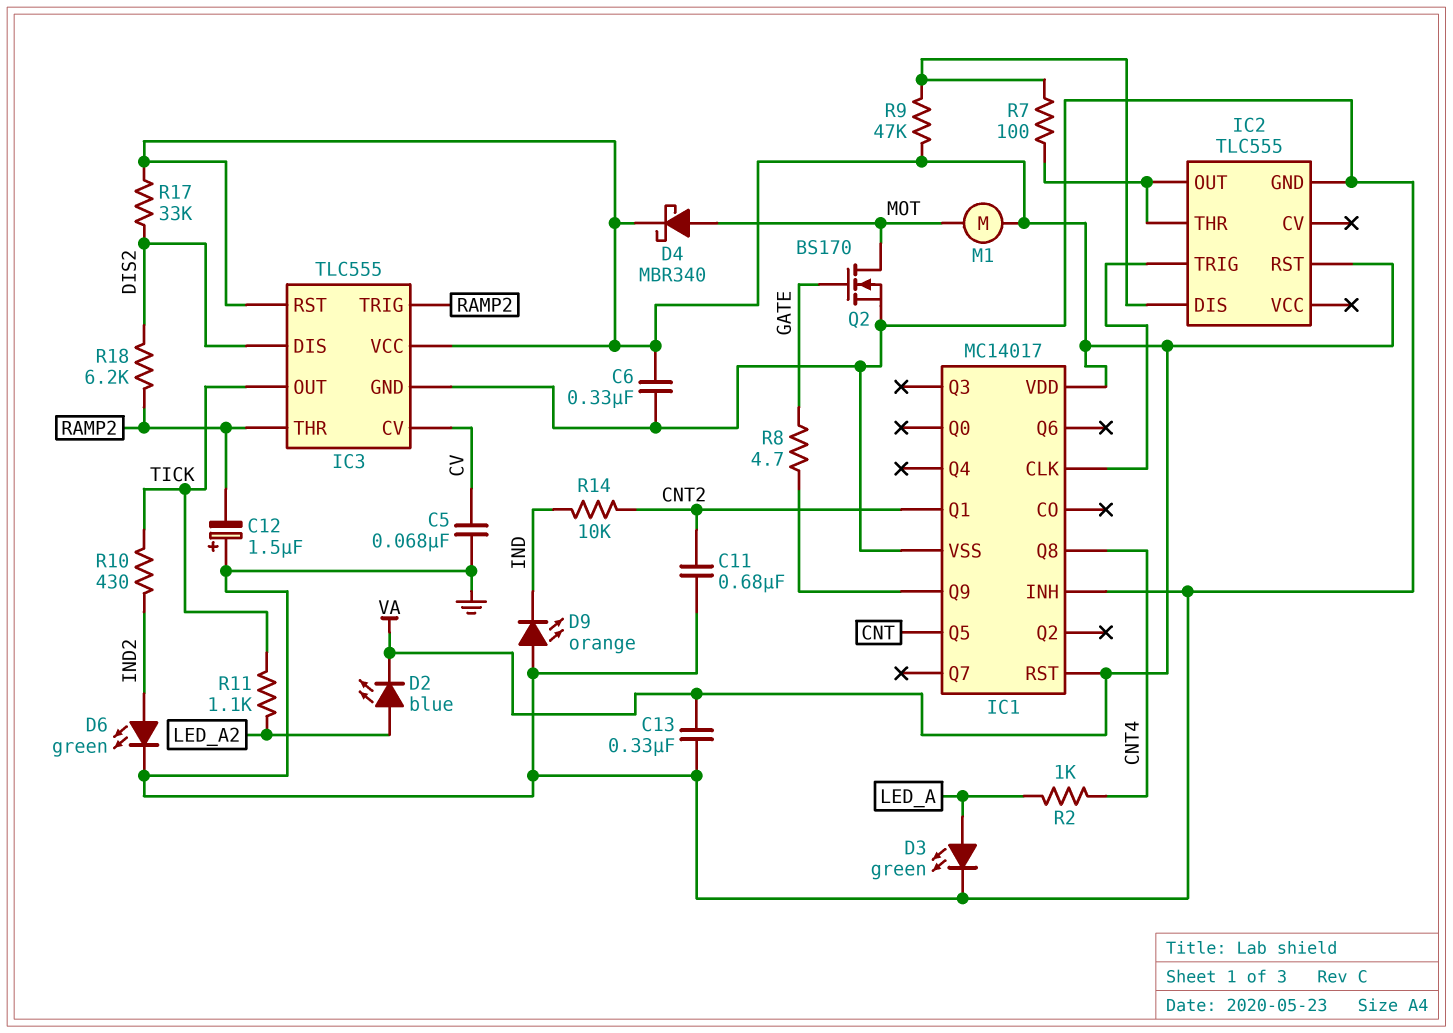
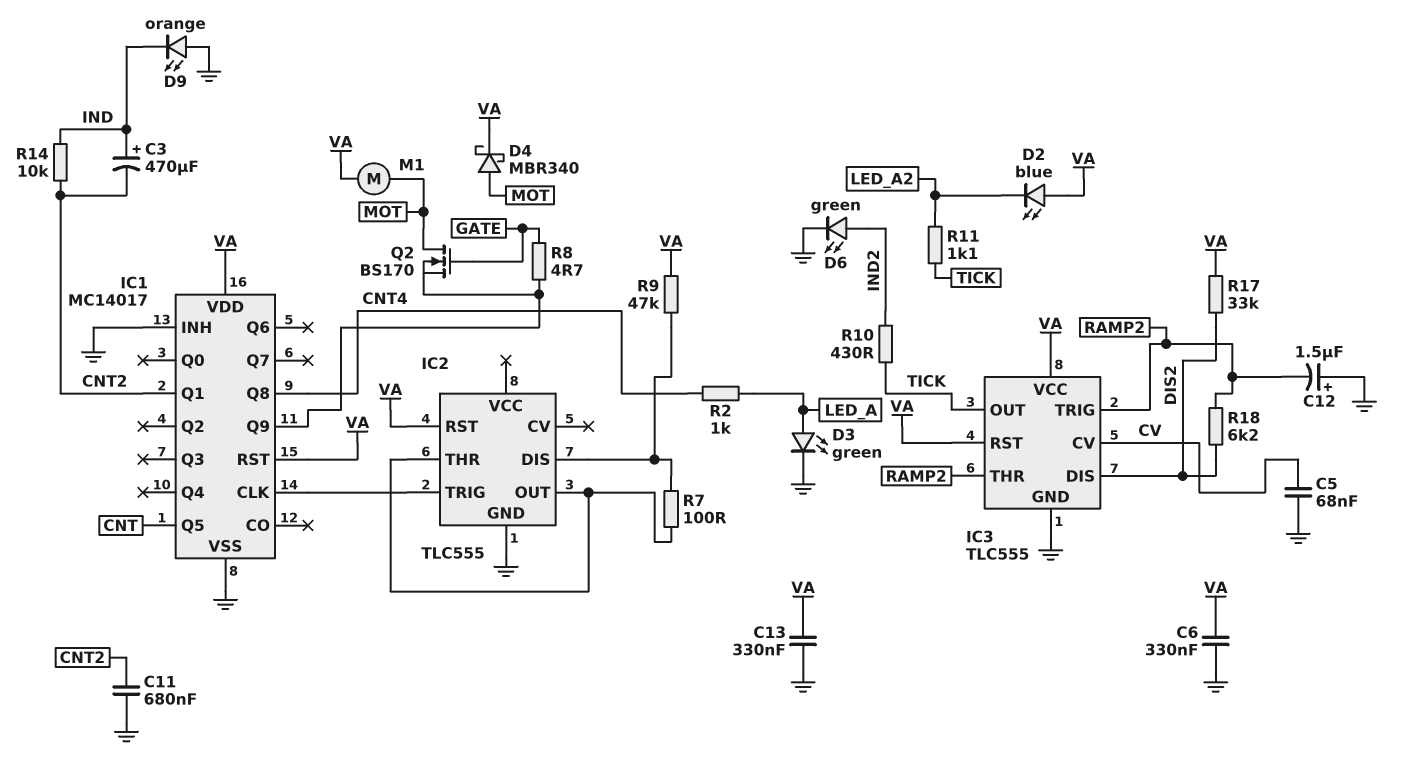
C3: none -> 470uF (plus IND, minus CNT2)
D2: LED blue (A LED_A2, K VA) -> LED blue (A VA, K LED_A2)
Q2: NMOS BS170 (G GATE, D MOT, S GND) -> NMOS BS170 (G GATE, D MOT, S IC1/Q9)

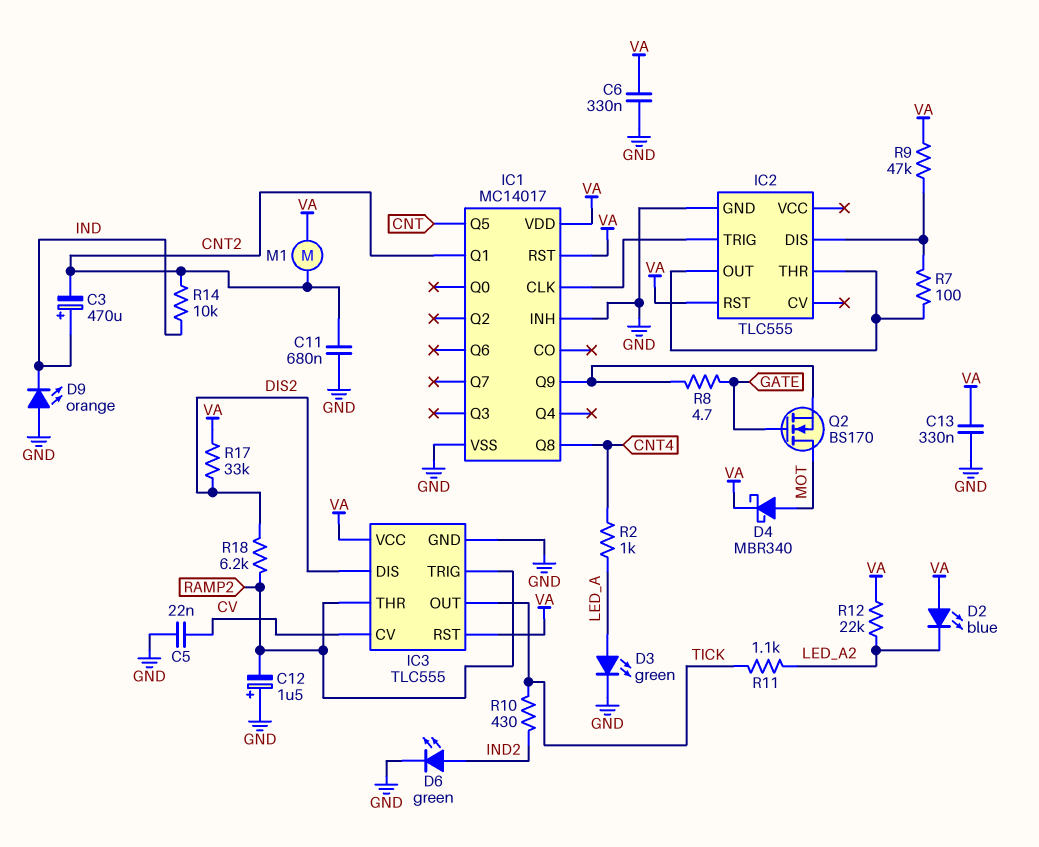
C5: 68nF (CV, GND) -> 22nF (CV, GND)
M1: motor (MOT, VA) -> motor (CNT2, VA)
R12: none -> 22k (LED_A2, VA)

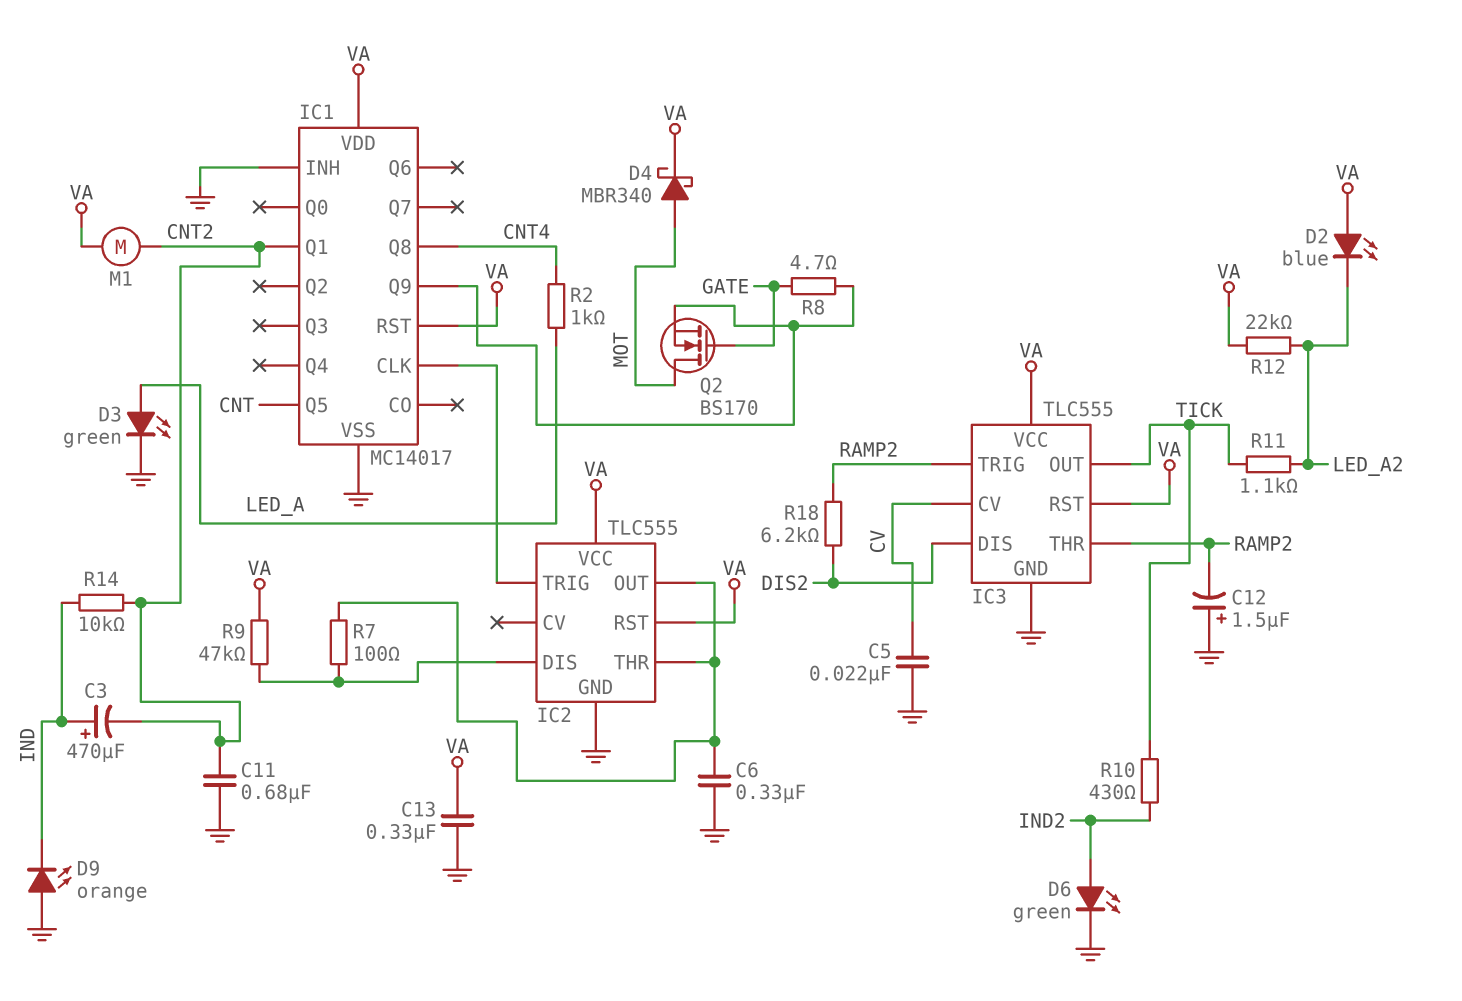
C6: 330nF (GND, VA) -> 330nF (GND, IC2/OUT)
IC2 pin VCC: none -> VA
R17: 33k (DIS2, VA) -> none

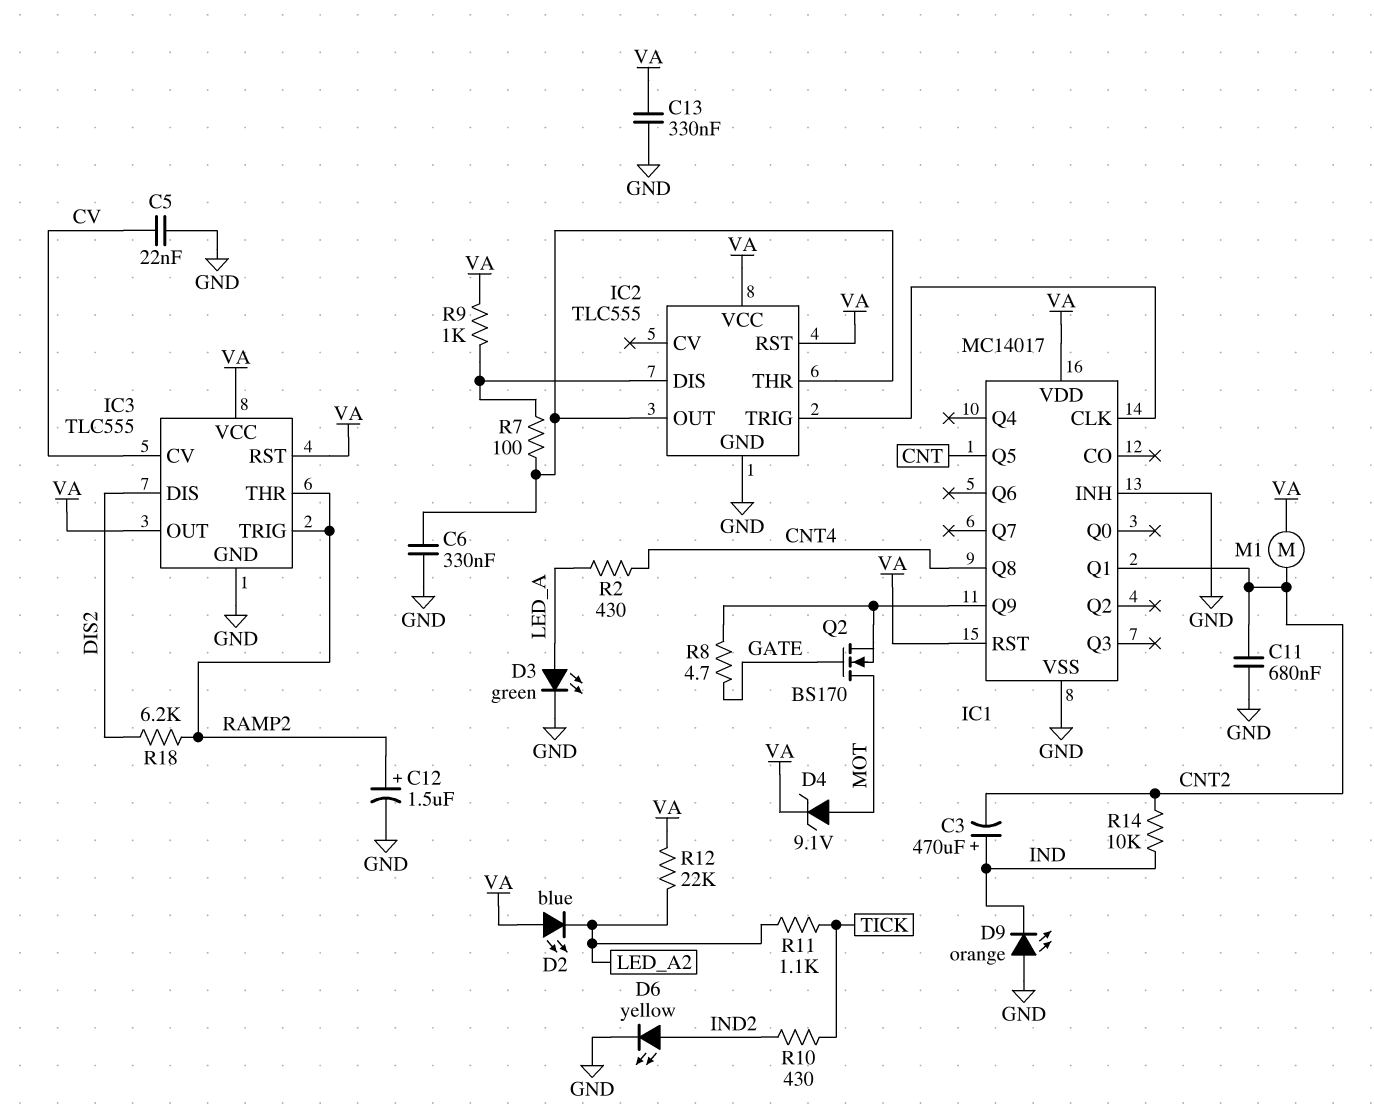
C12: 1.5uF (plus GND, minus RAMP2) -> 1.5uF (plus RAMP2, minus GND)
D4: schottky MBR340 (A MOT, K VA) -> zener 9.1V (A MOT, K VA)
D6: LED green (A IND2, K GND) -> LED yellow (A IND2, K GND)
IC3 pin OUT: TICK -> VA
R2: 1k (CNT4, LED_A) -> 430 (CNT4, LED_A)
R9: 47k (IC2/DIS, VA) -> 1k (IC2/DIS, VA)

